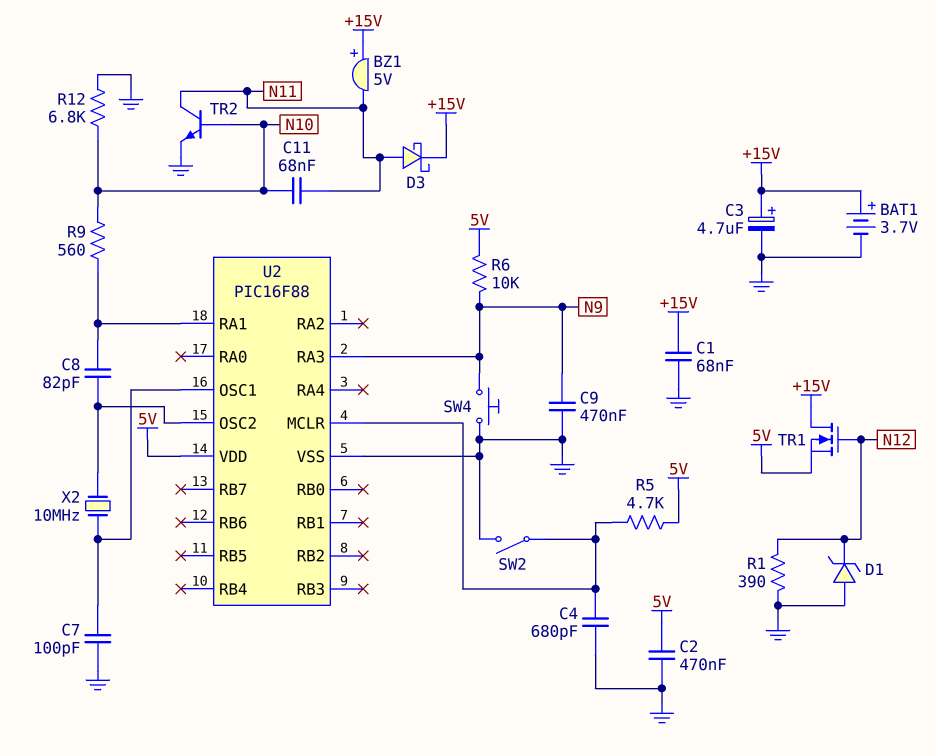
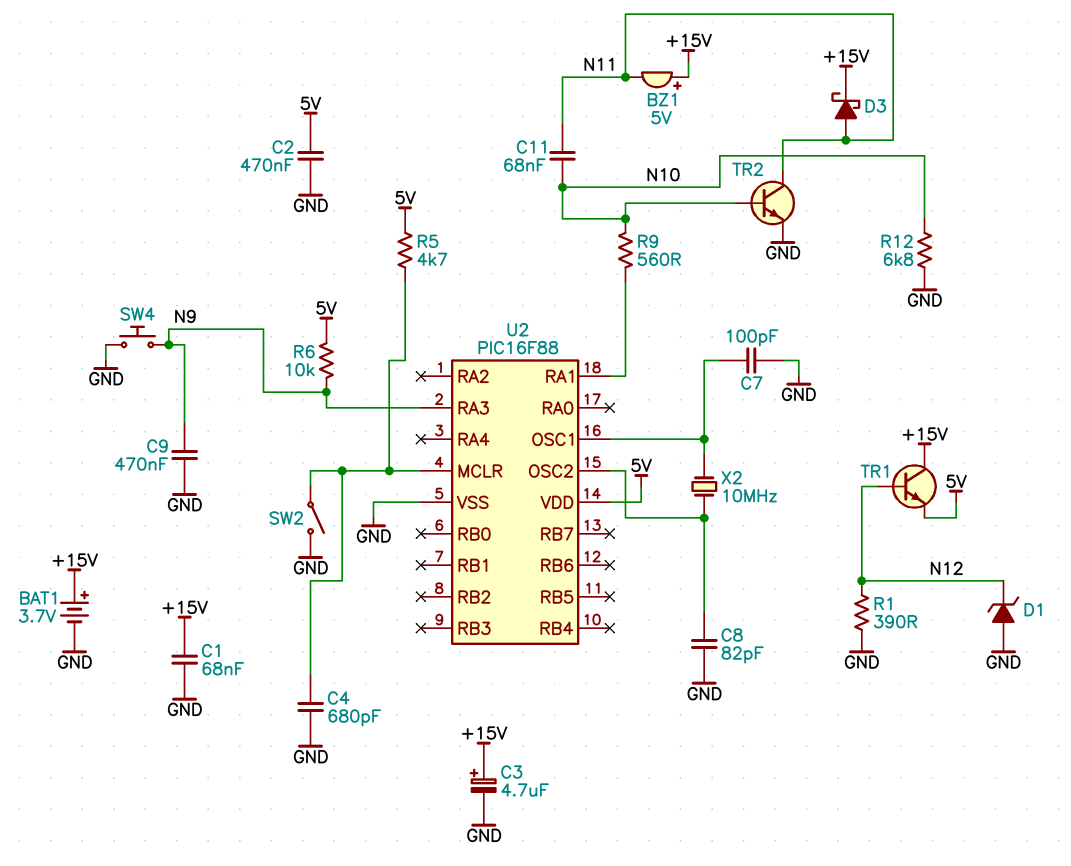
C8: 82pF (U2/OSC2, U2/RA1) -> 82pF (GND, U2/OSC2)
TR1: NMOS (G N12, D +15V, S 5V) -> NPN (B N12, C +15V, E 5V)

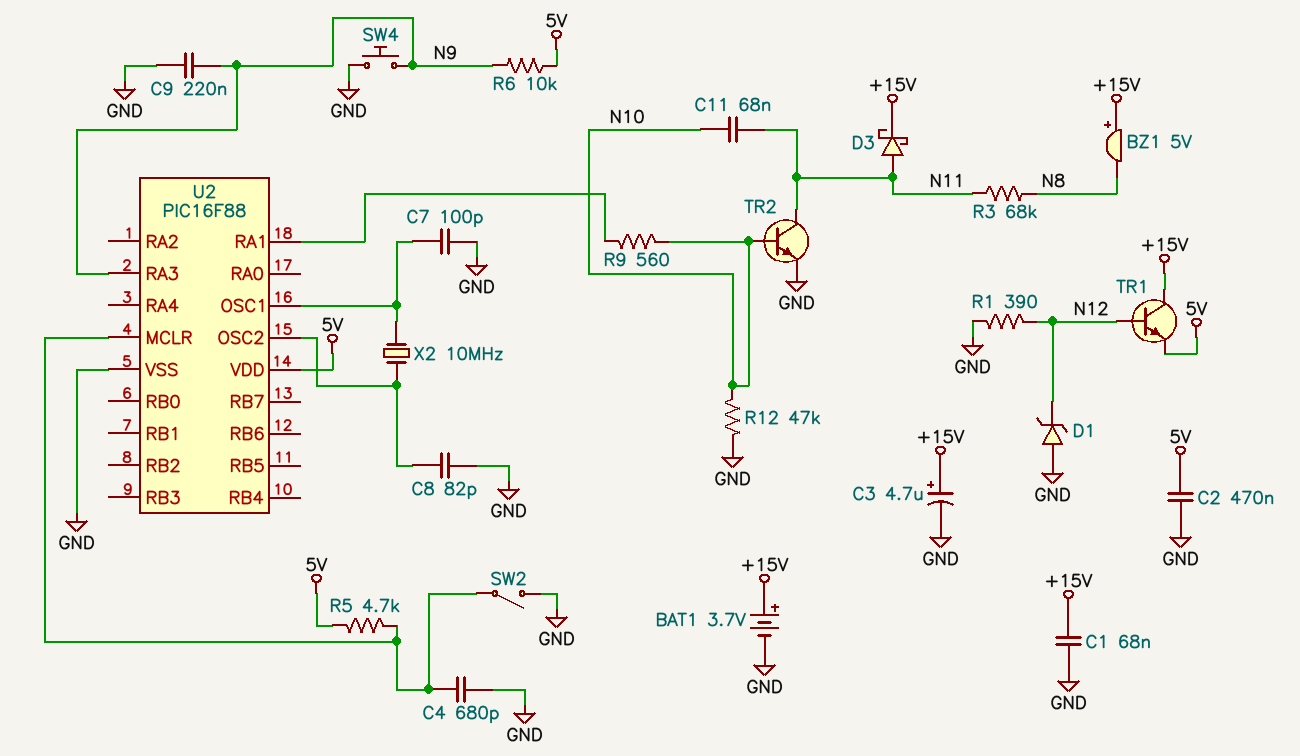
BZ1: buzzer 5V (plus +15V, minus N11) -> buzzer 5V (plus +15V, minus N8)
C9: 470nF (GND, N9) -> 220nF (GND, N9)
R3: none -> 68k (N8, N11)
R12: 6.8k (GND, N10) -> 47k (GND, N10)

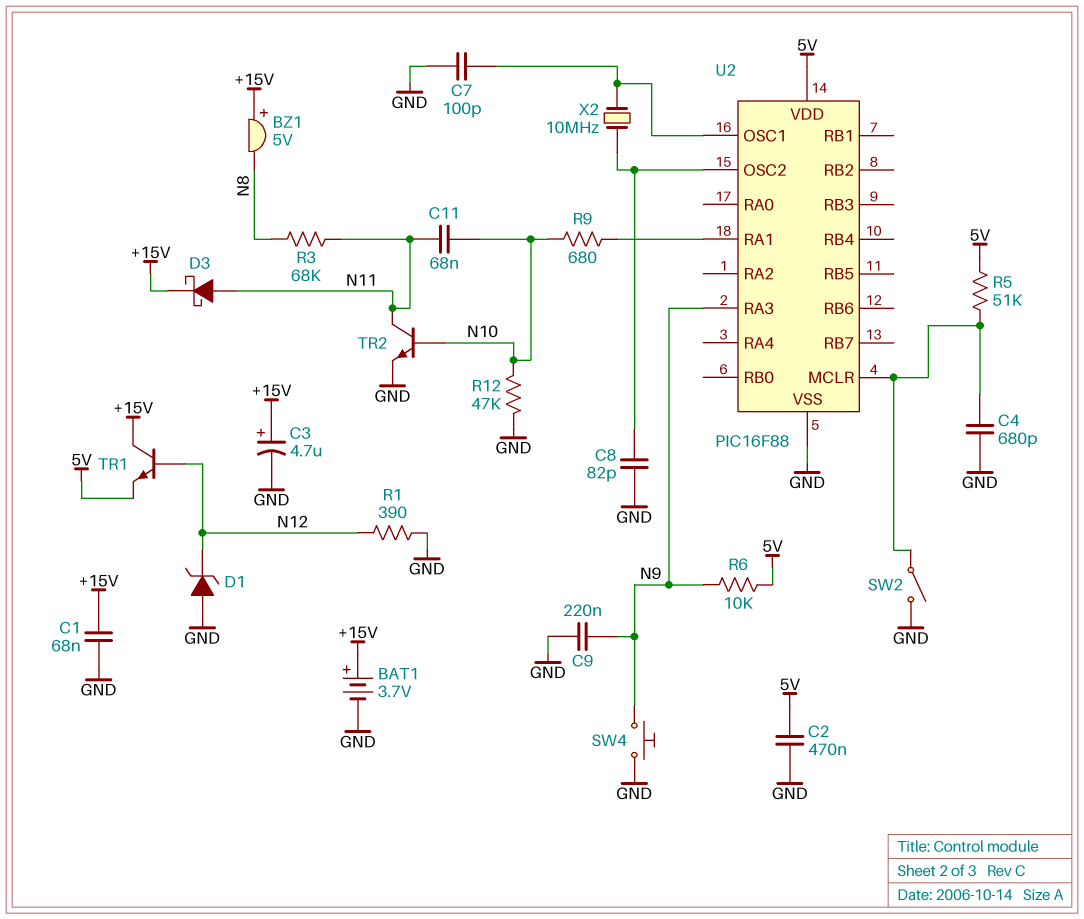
R5: 4.7k (5V, U2/MCLR) -> 51k (5V, U2/MCLR)
R9: 560 (N10, U2/RA1) -> 680 (N10, U2/RA1)

